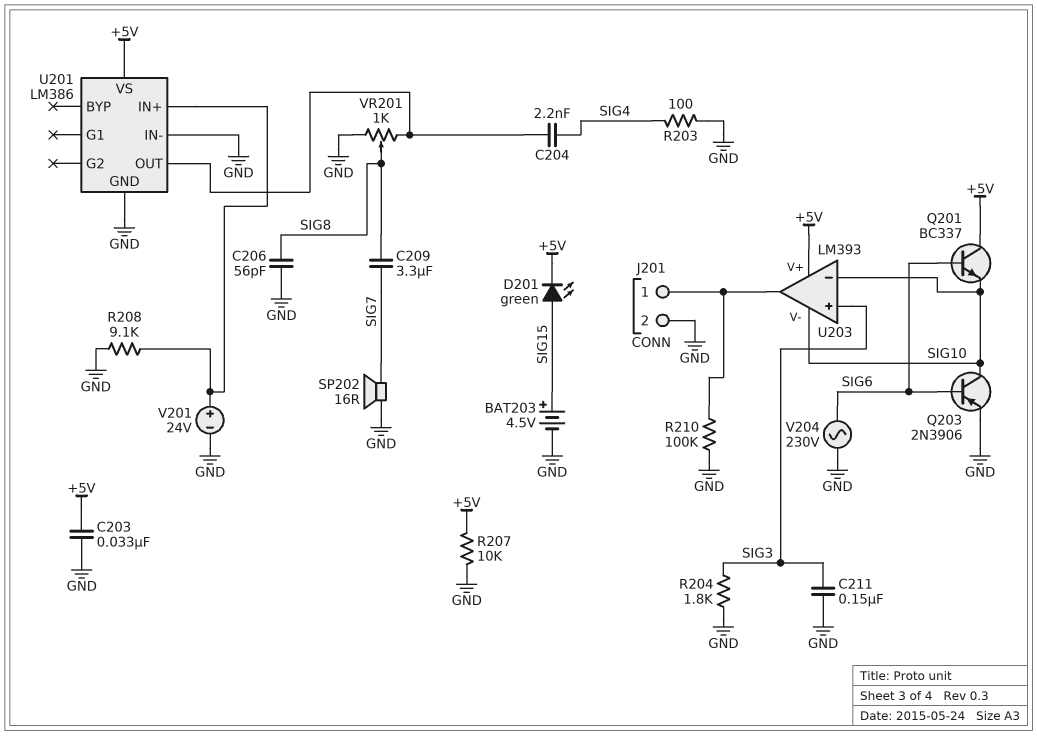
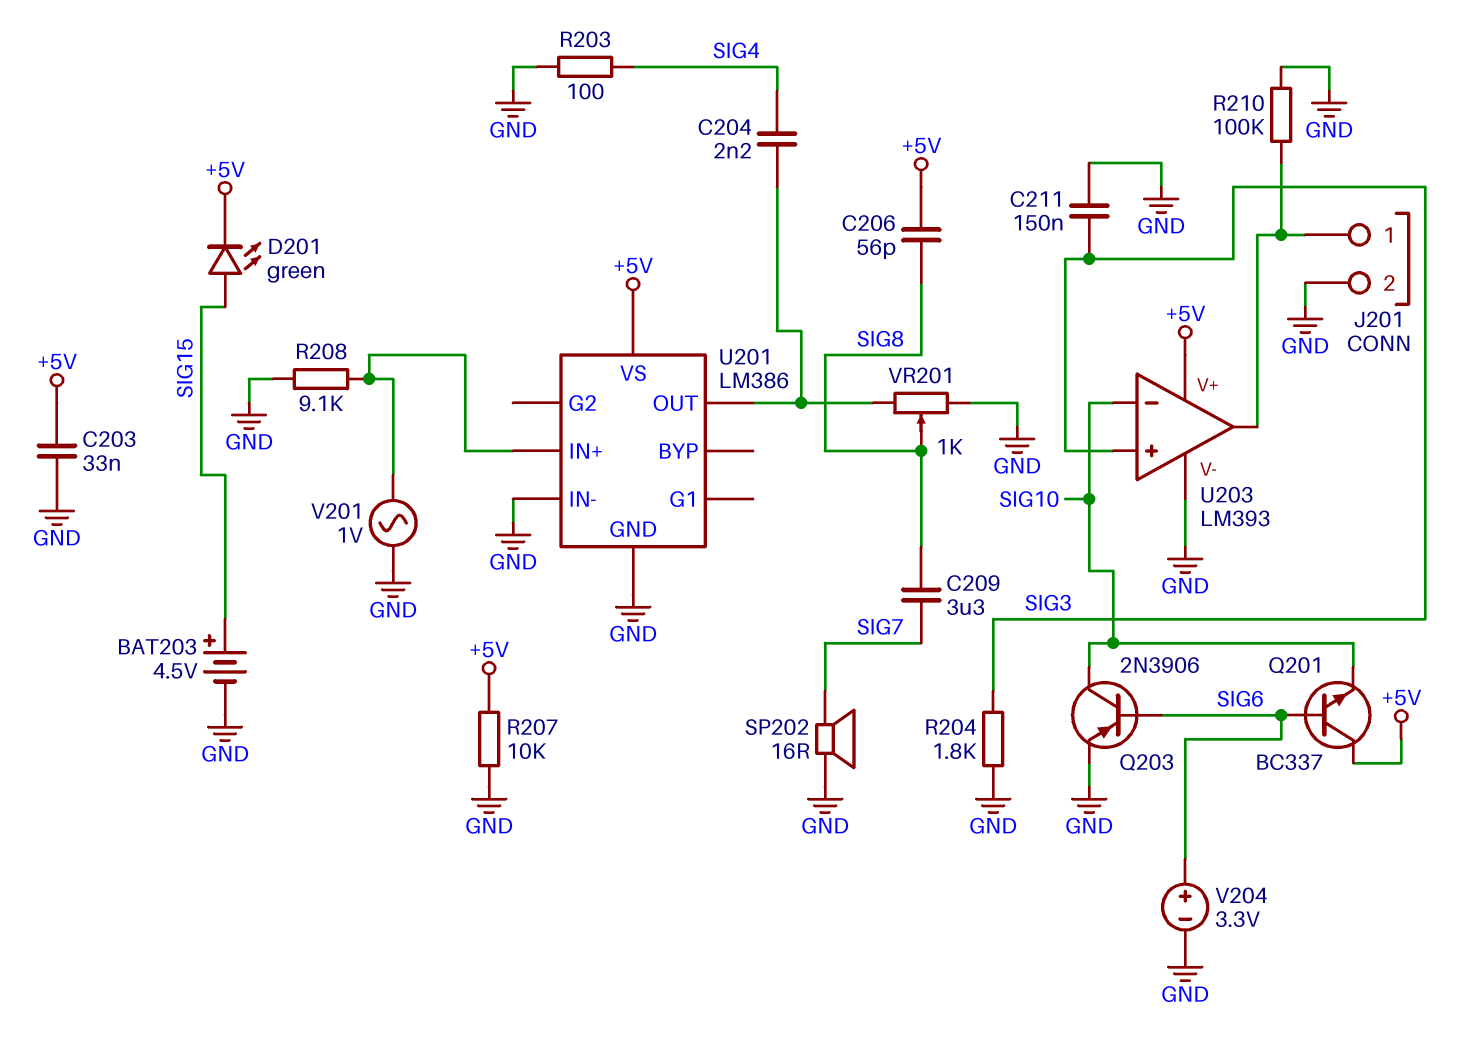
C206: 56pF (GND, SIG8) -> 56pF (+5V, SIG8)
U203 pin V-: SIG10 -> GND
V201: 24V (plus U201/IN+, minus GND) -> AC 1V (GND, U201/IN+)
V204: AC 230V (GND, SIG6) -> 3.3V (plus SIG6, minus GND)

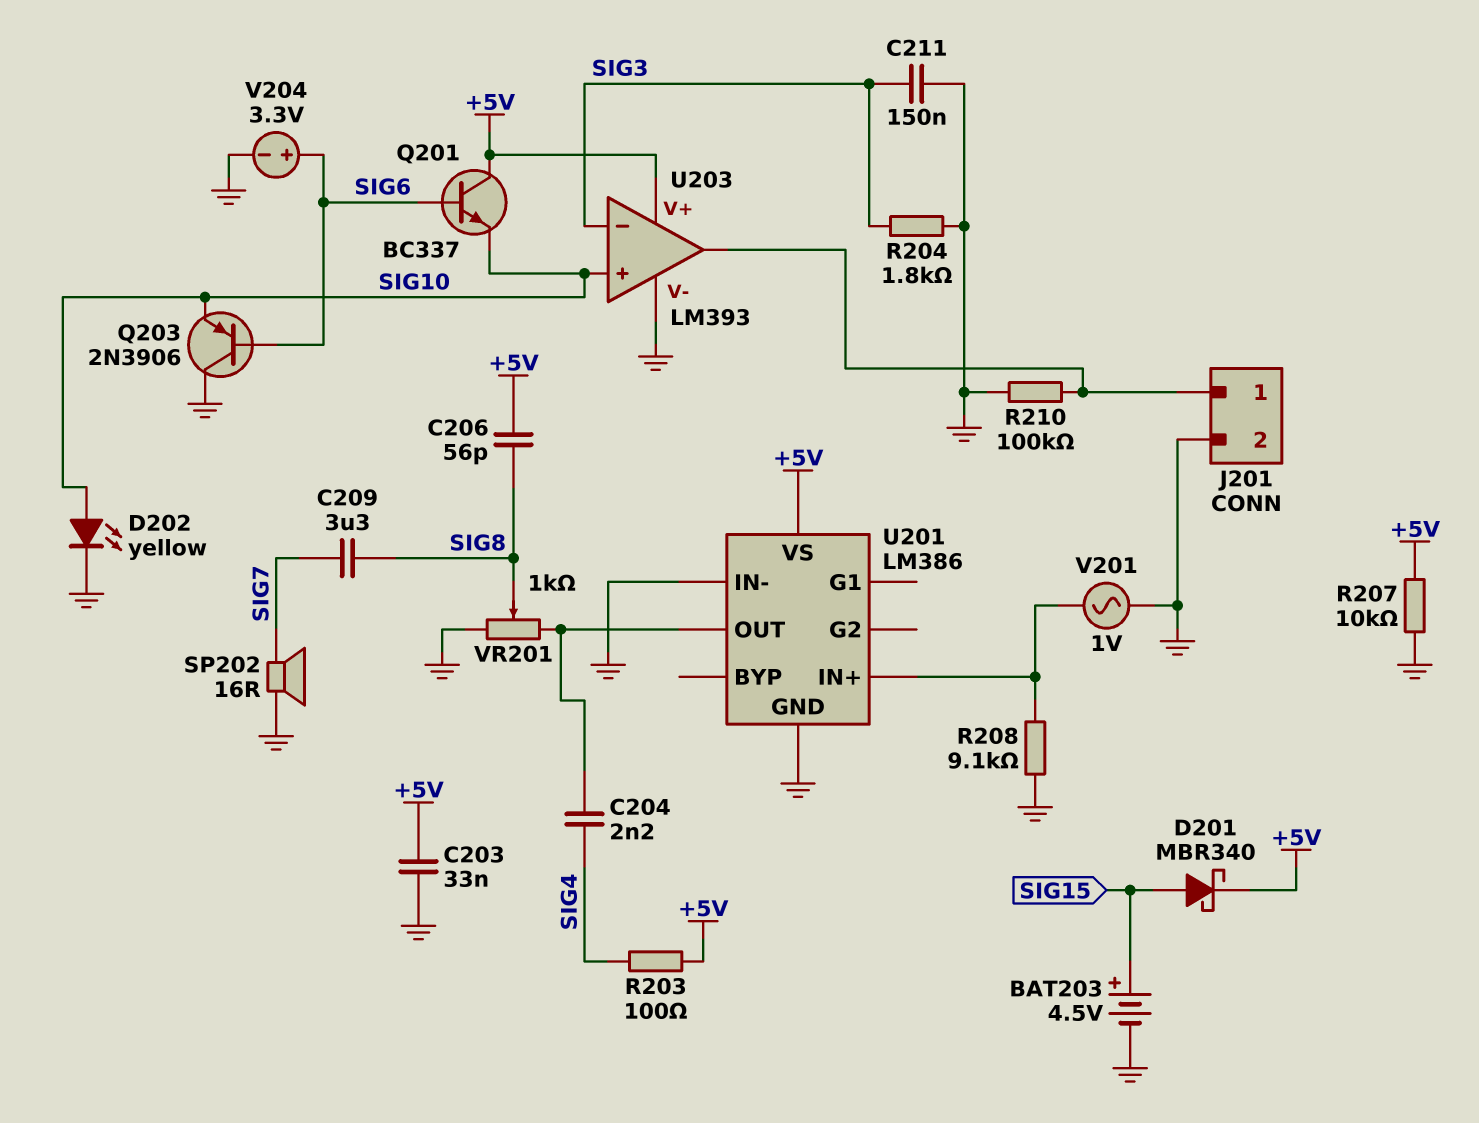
D201: LED green (A SIG15, K +5V) -> schottky MBR340 (A SIG15, K +5V)
D202: none -> LED yellow (A SIG10, K GND)
Q203: PNP 2N3906 (B SIG6, C SIG10, E GND) -> PNP 2N3906 (B SIG6, C GND, E SIG10)
R203: 100 (GND, SIG4) -> 100 (+5V, SIG4)
U203 pin in+: SIG3 -> SIG10
U203 pin in-: SIG10 -> SIG3

